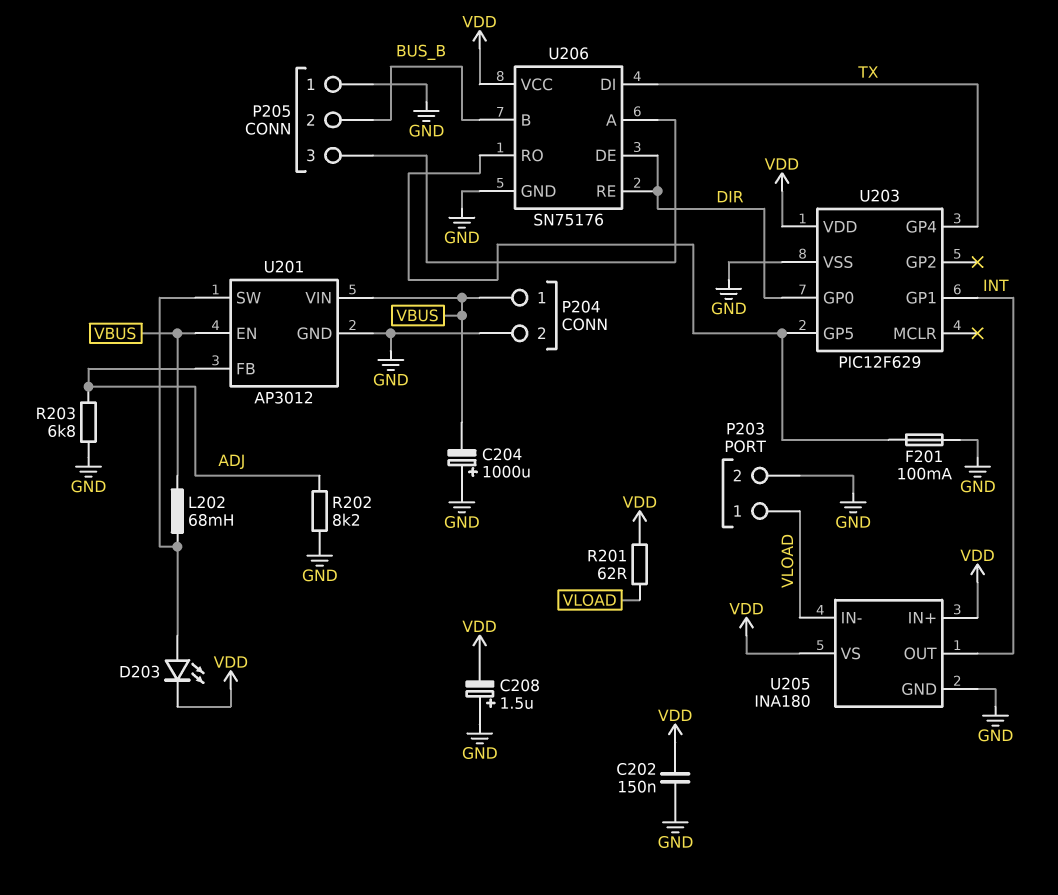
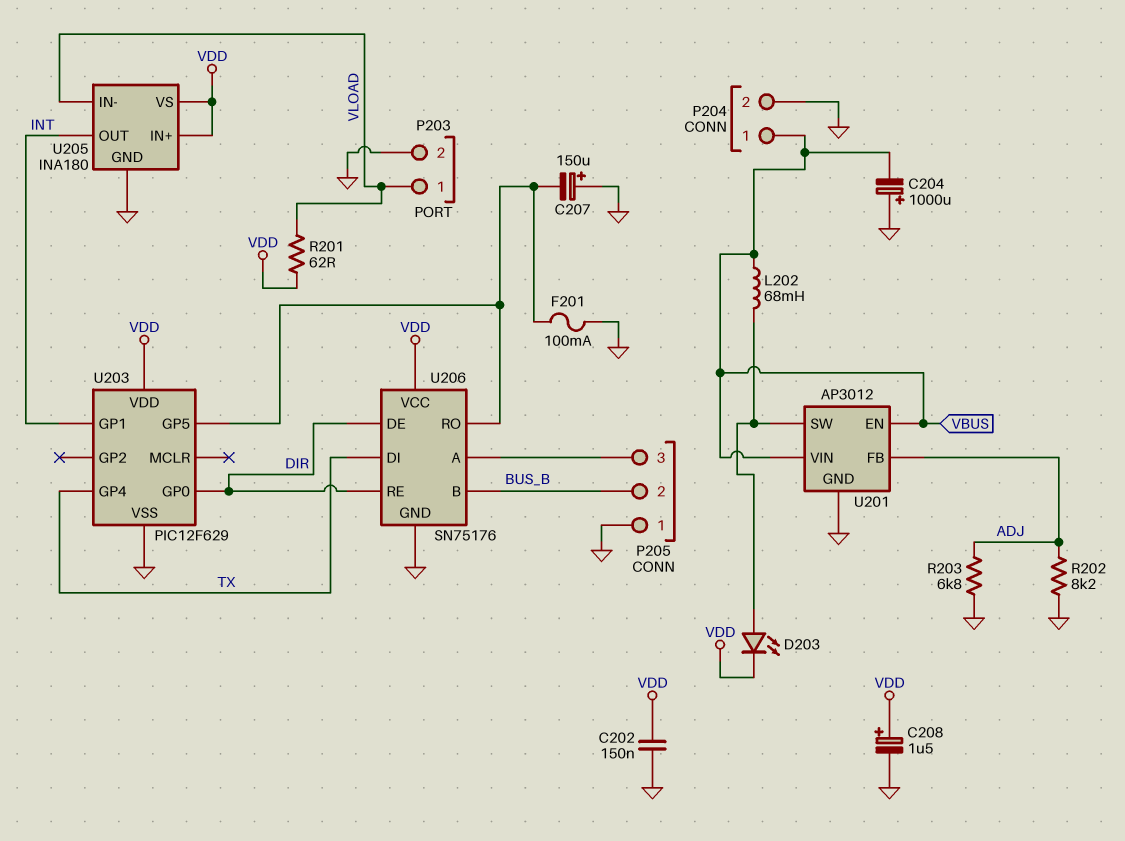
C207: none -> 150uF (plus GND, minus U203/GP5)
C208: 1.5uF (plus GND, minus VDD) -> 1.5uF (plus VDD, minus GND)

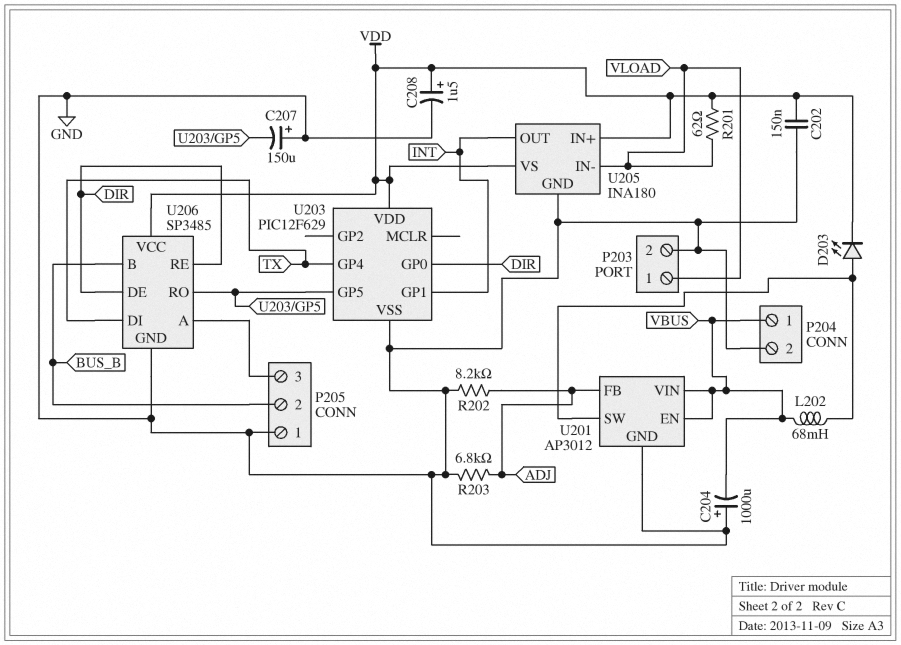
F201: 100mA (GND, U203/GP5) -> none
U206: SN75176 -> SP3485

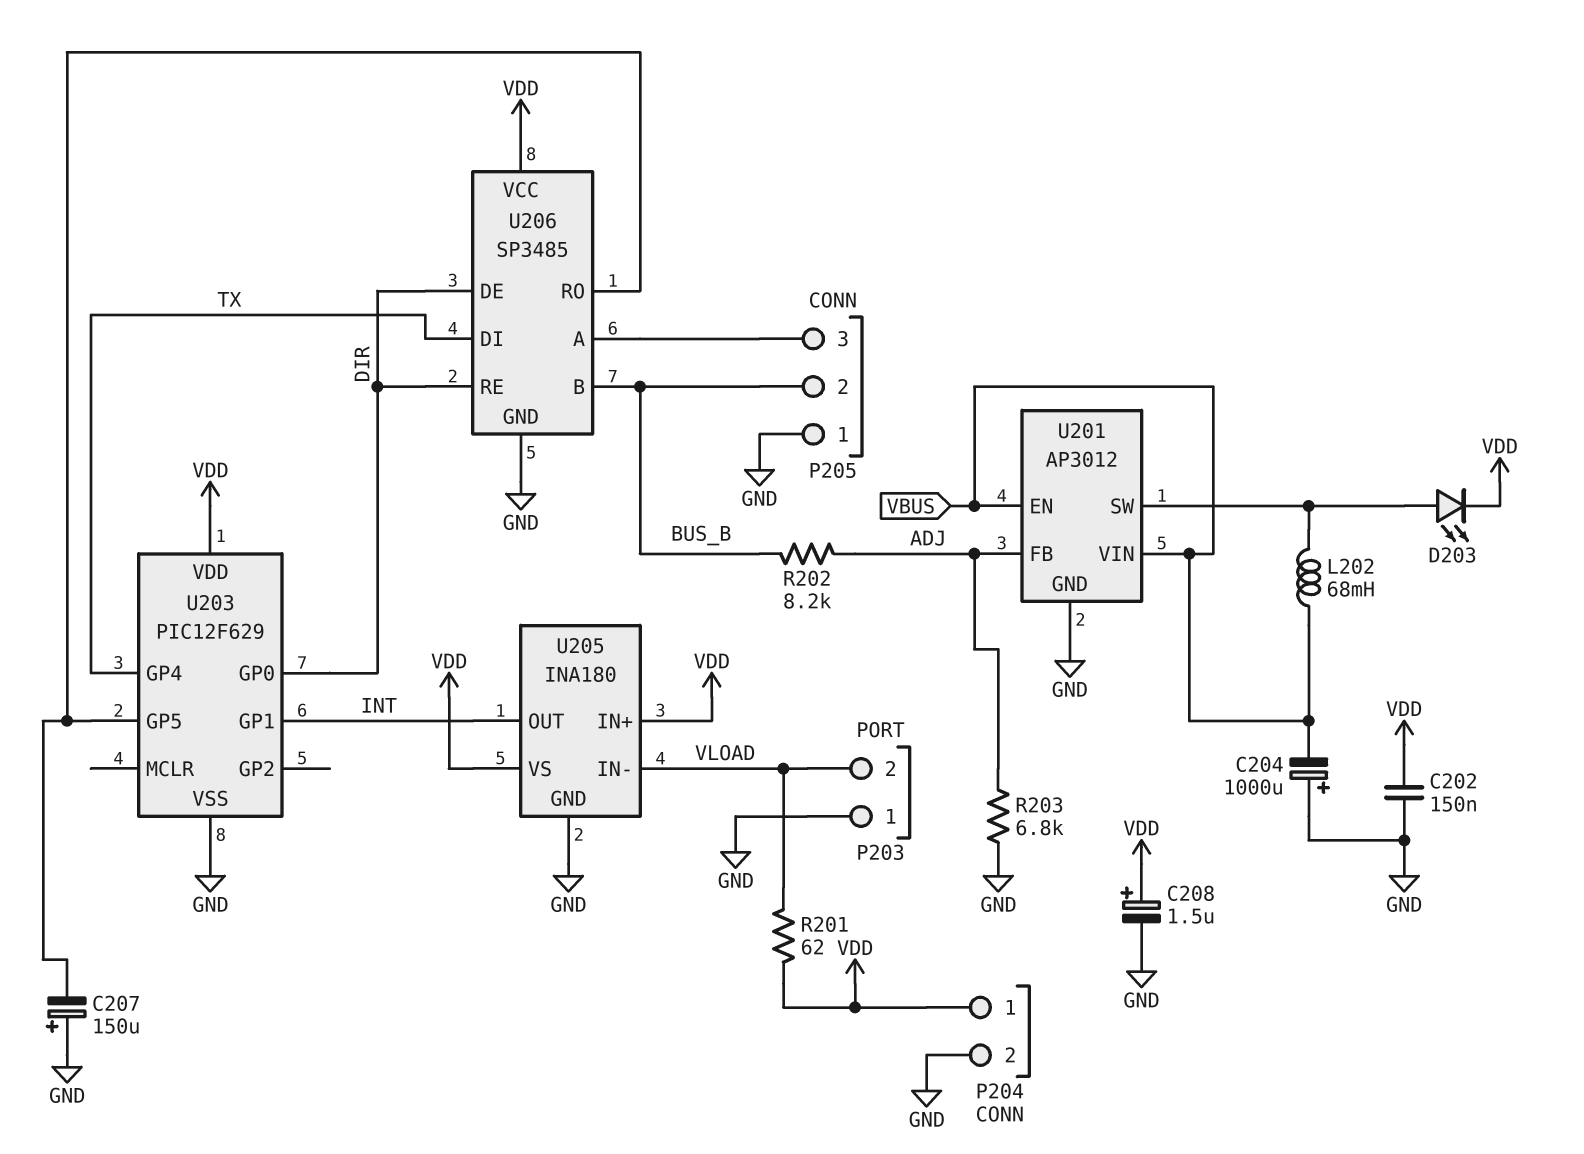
P203 pin 1: VLOAD -> GND
P203 pin 2: GND -> VLOAD
P204 pin 1: VBUS -> VDD
R202: 8.2k (ADJ, GND) -> 8.2k (ADJ, BUS_B)

